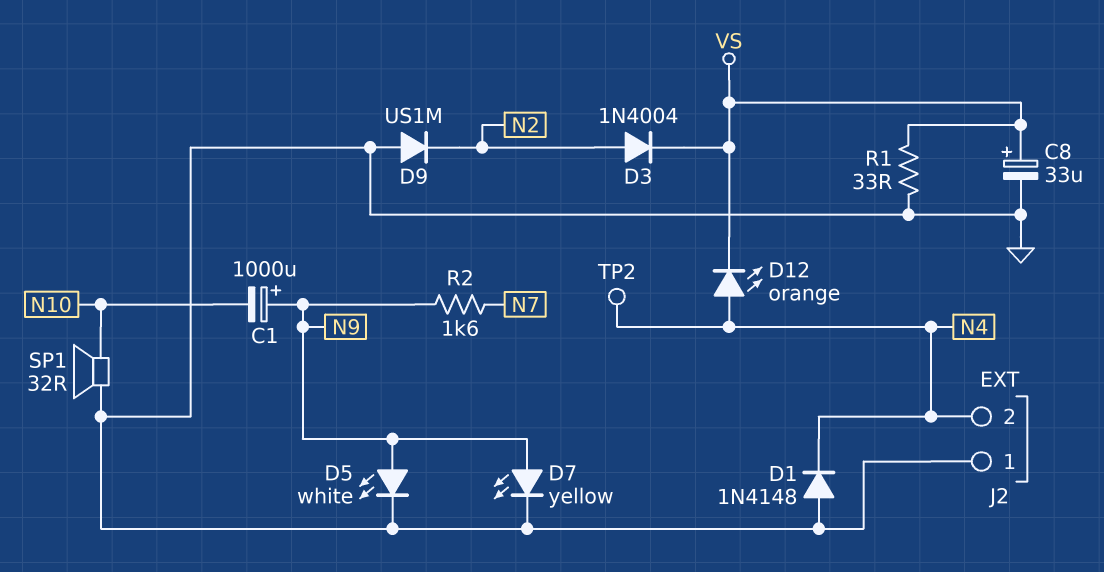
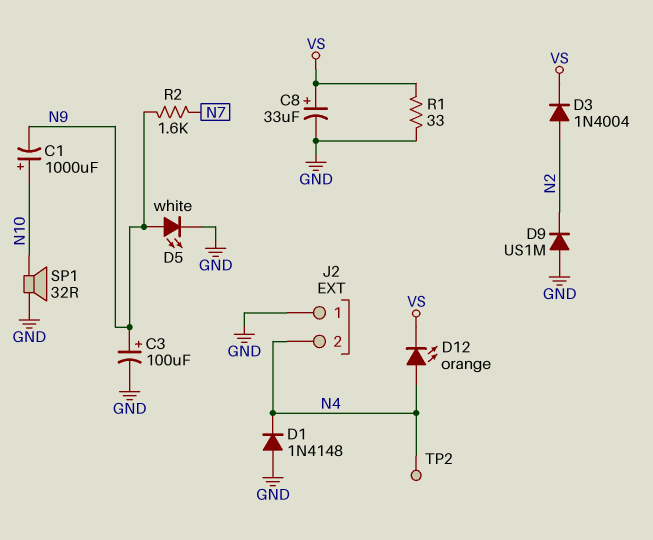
C1: 1000uF (plus N9, minus N10) -> 1000uF (plus N10, minus N9)
C3: none -> 100uF (plus N9, minus GND)
D7: LED yellow (A N9, K GND) -> none

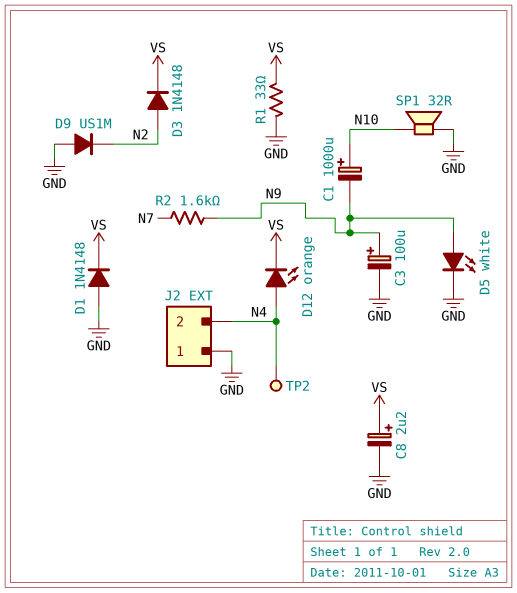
C8: 33uF (plus VS, minus GND) -> 2.2uF (plus VS, minus GND)
D1: diode 1N4148 (A GND, K N4) -> diode 1N4148 (A GND, K VS)
D3: diode 1N4004 (A N2, K VS) -> diode 1N4148 (A N2, K VS)

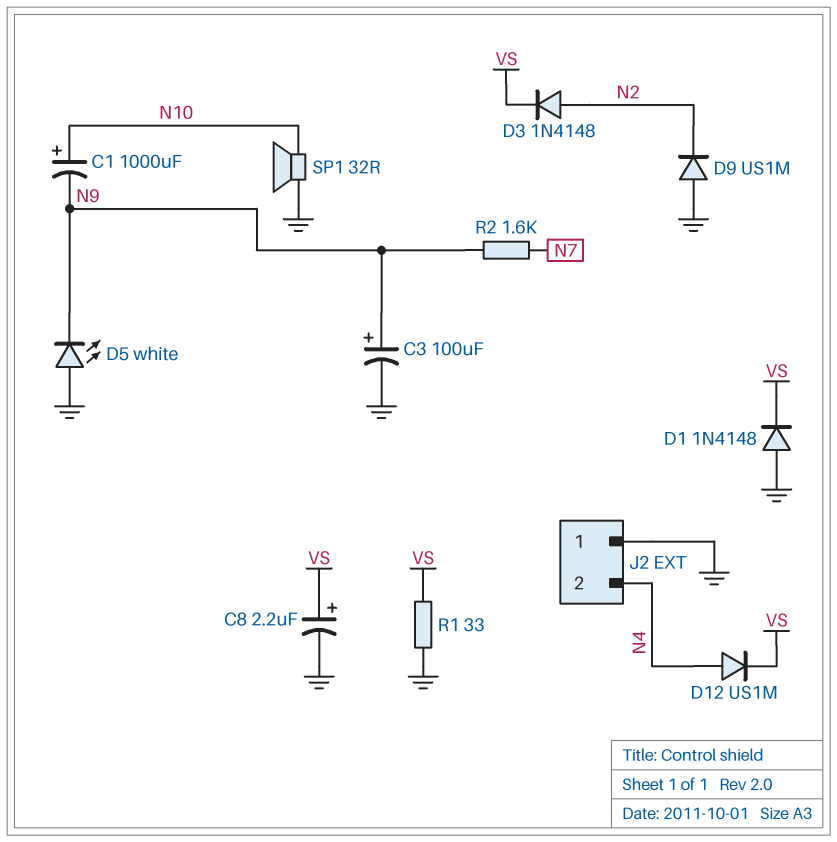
D5: LED white (A N9, K GND) -> LED white (A GND, K N9)
D12: LED orange (A N4, K VS) -> diode US1M (A N4, K VS)
TP2: test point (N4) -> none

